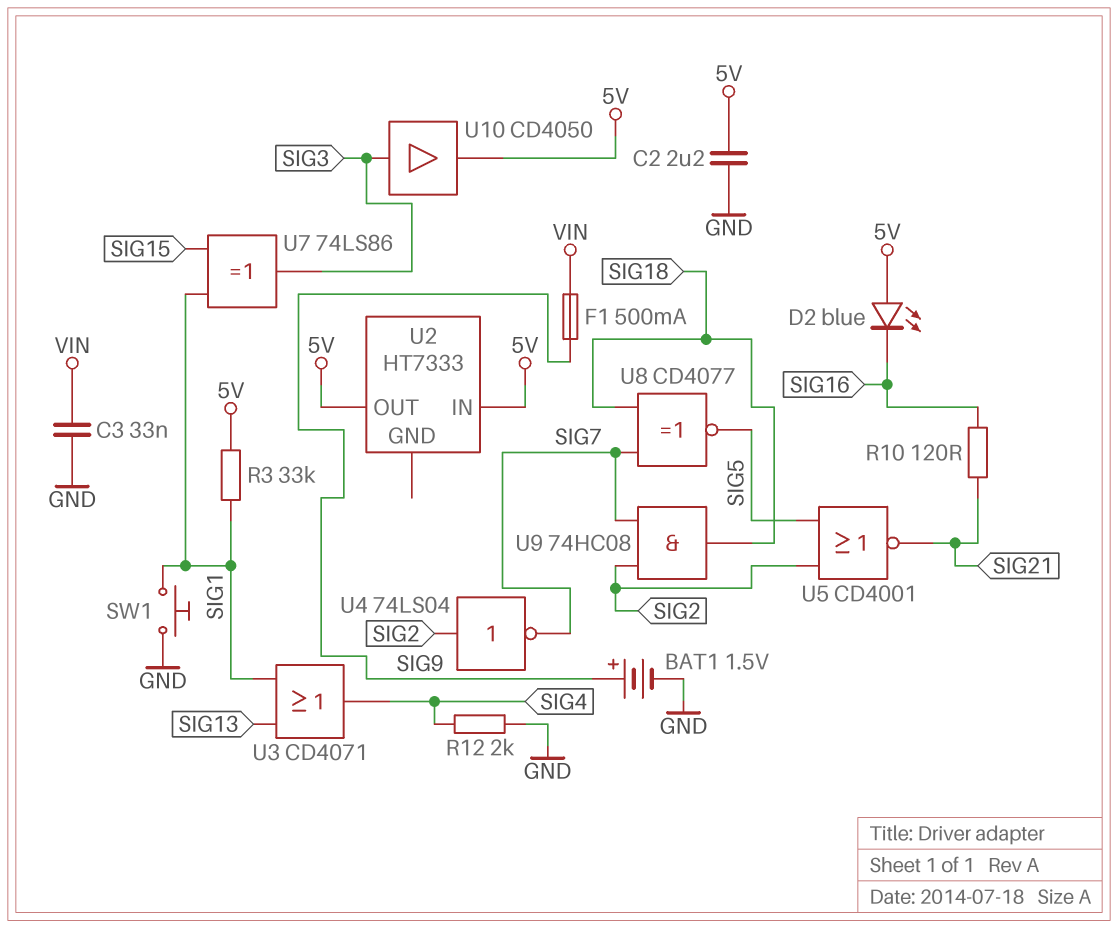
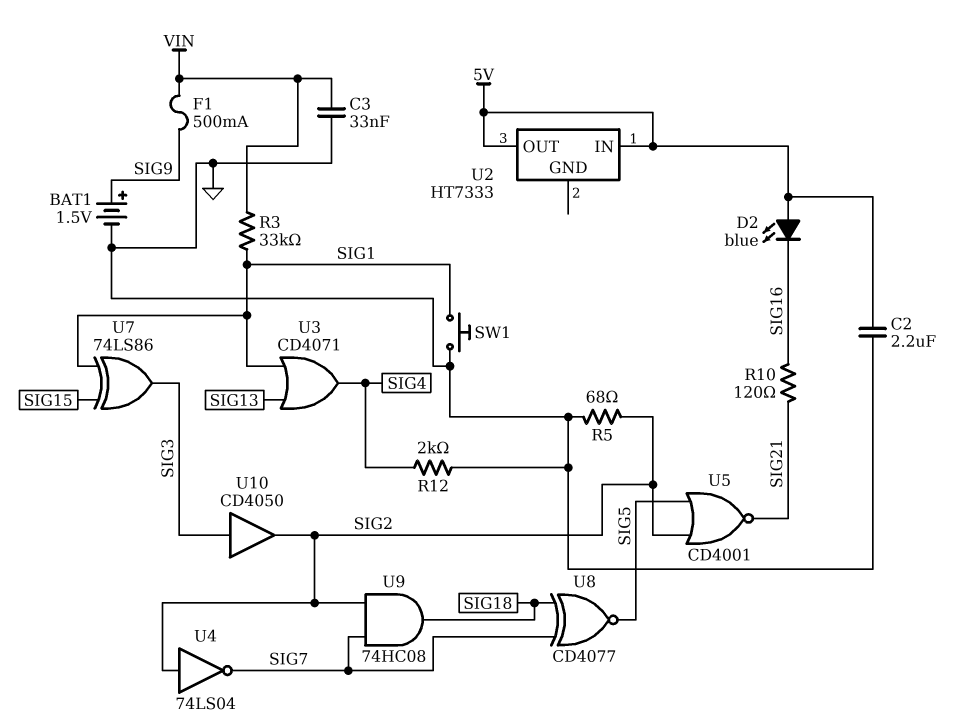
R3: 33k (5V, SIG1) -> 33k (SIG1, VIN)
R5: none -> 68 (GND, SIG2)
U10: buffer CD4050 (in SIG3, out 5V) -> buffer CD4050 (in SIG3, out SIG2)

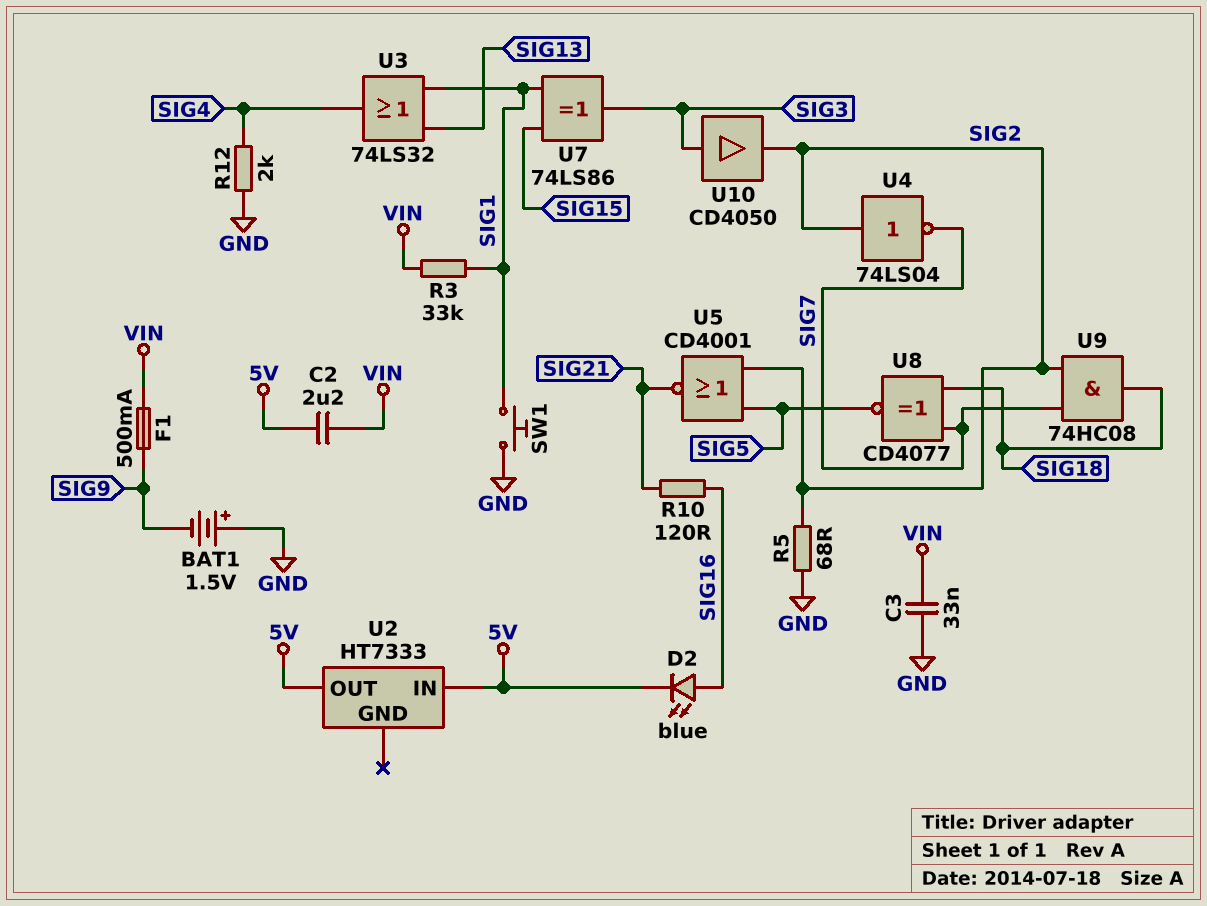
BAT1: 1.5V (plus SIG9, minus GND) -> 1.5V (plus GND, minus SIG9)
C2: 2.2uF (5V, GND) -> 2.2uF (5V, VIN)
D2: LED blue (A 5V, K SIG16) -> LED blue (A SIG16, K 5V)
U3: OR CD4071 (in SIG1, in SIG13, out SIG4) -> OR 74LS32 (in SIG1, in SIG13, out SIG4)

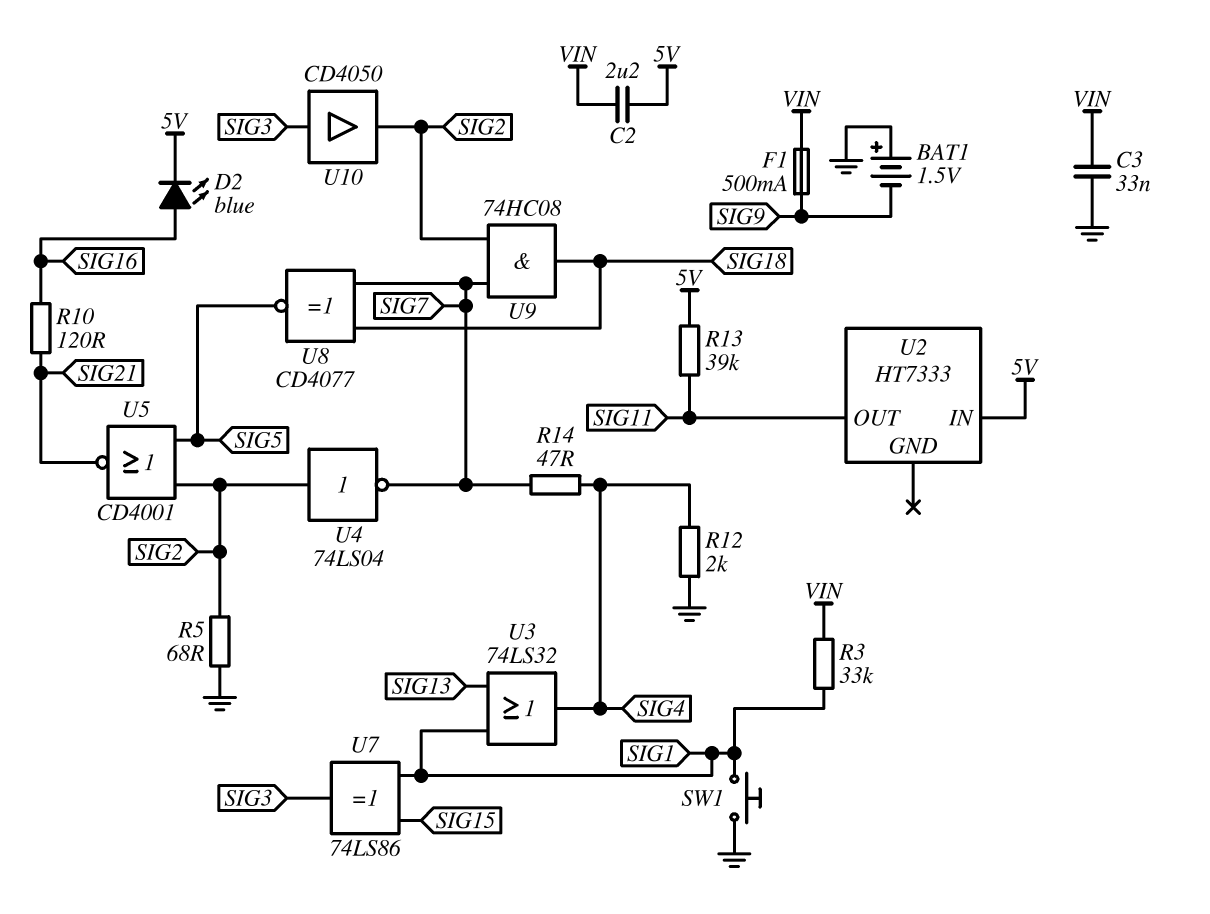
R13: none -> 39k (5V, SIG11)
R14: none -> 47 (SIG4, SIG7)
U2 pin OUT: 5V -> SIG11

